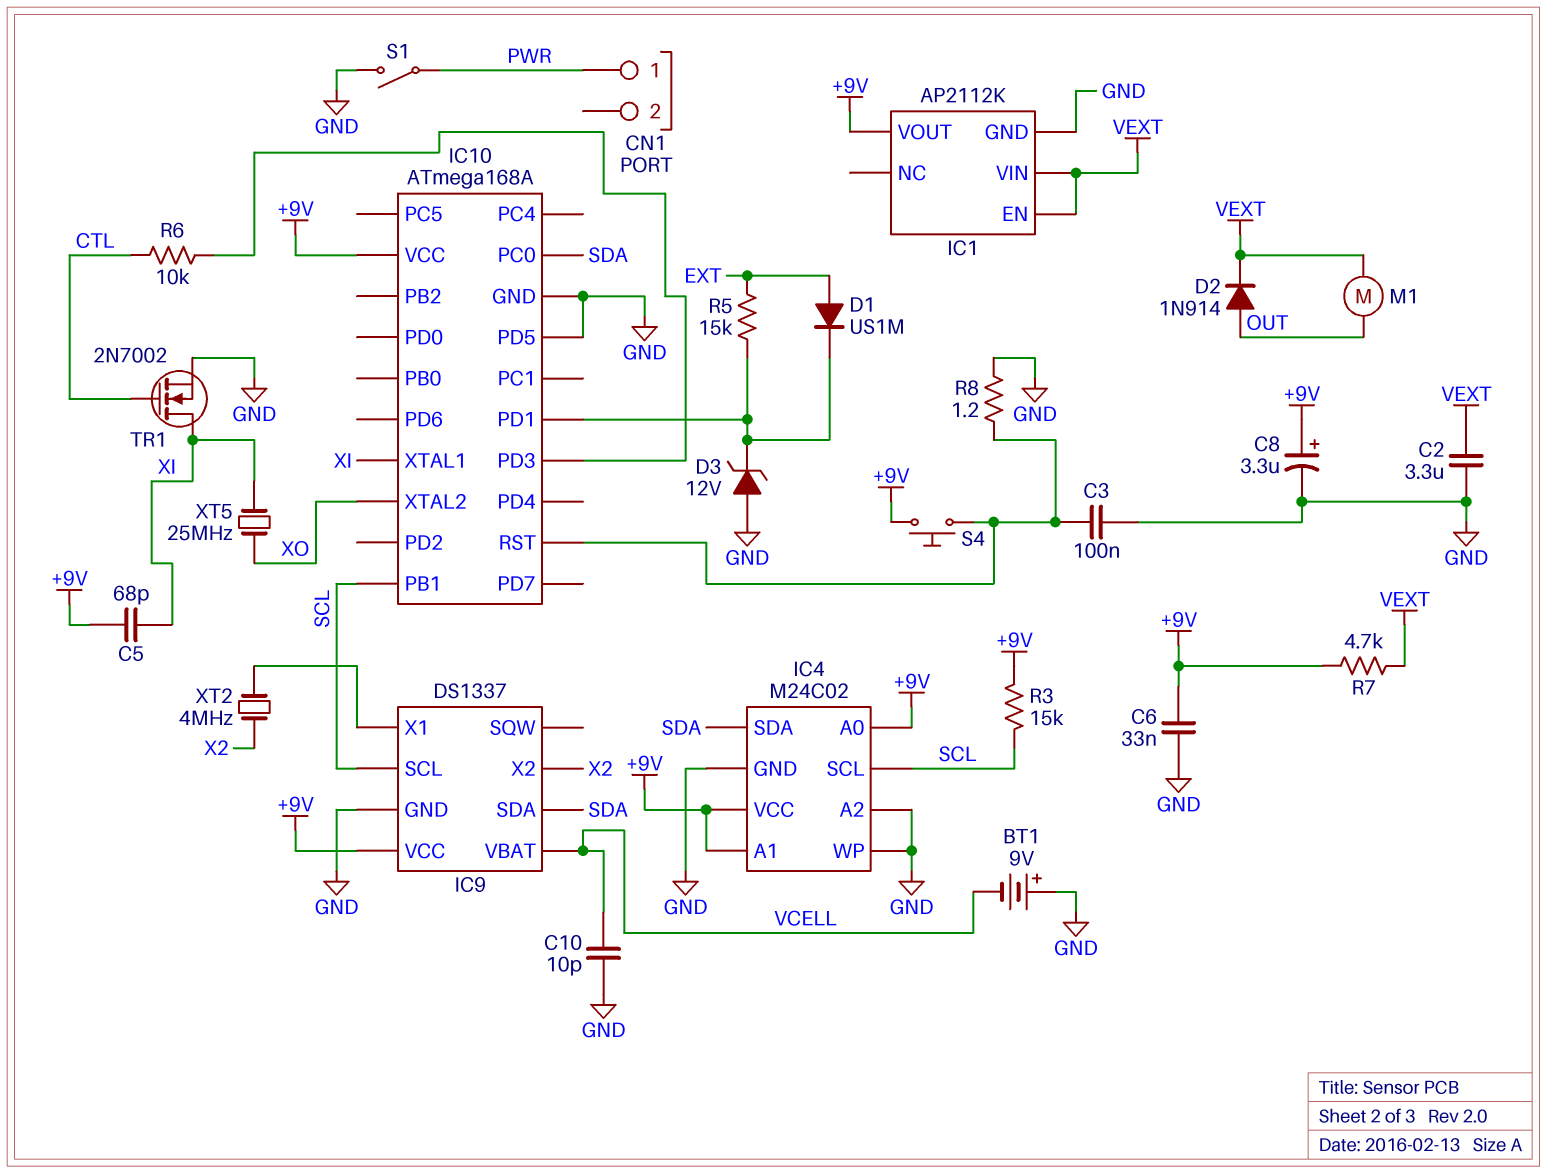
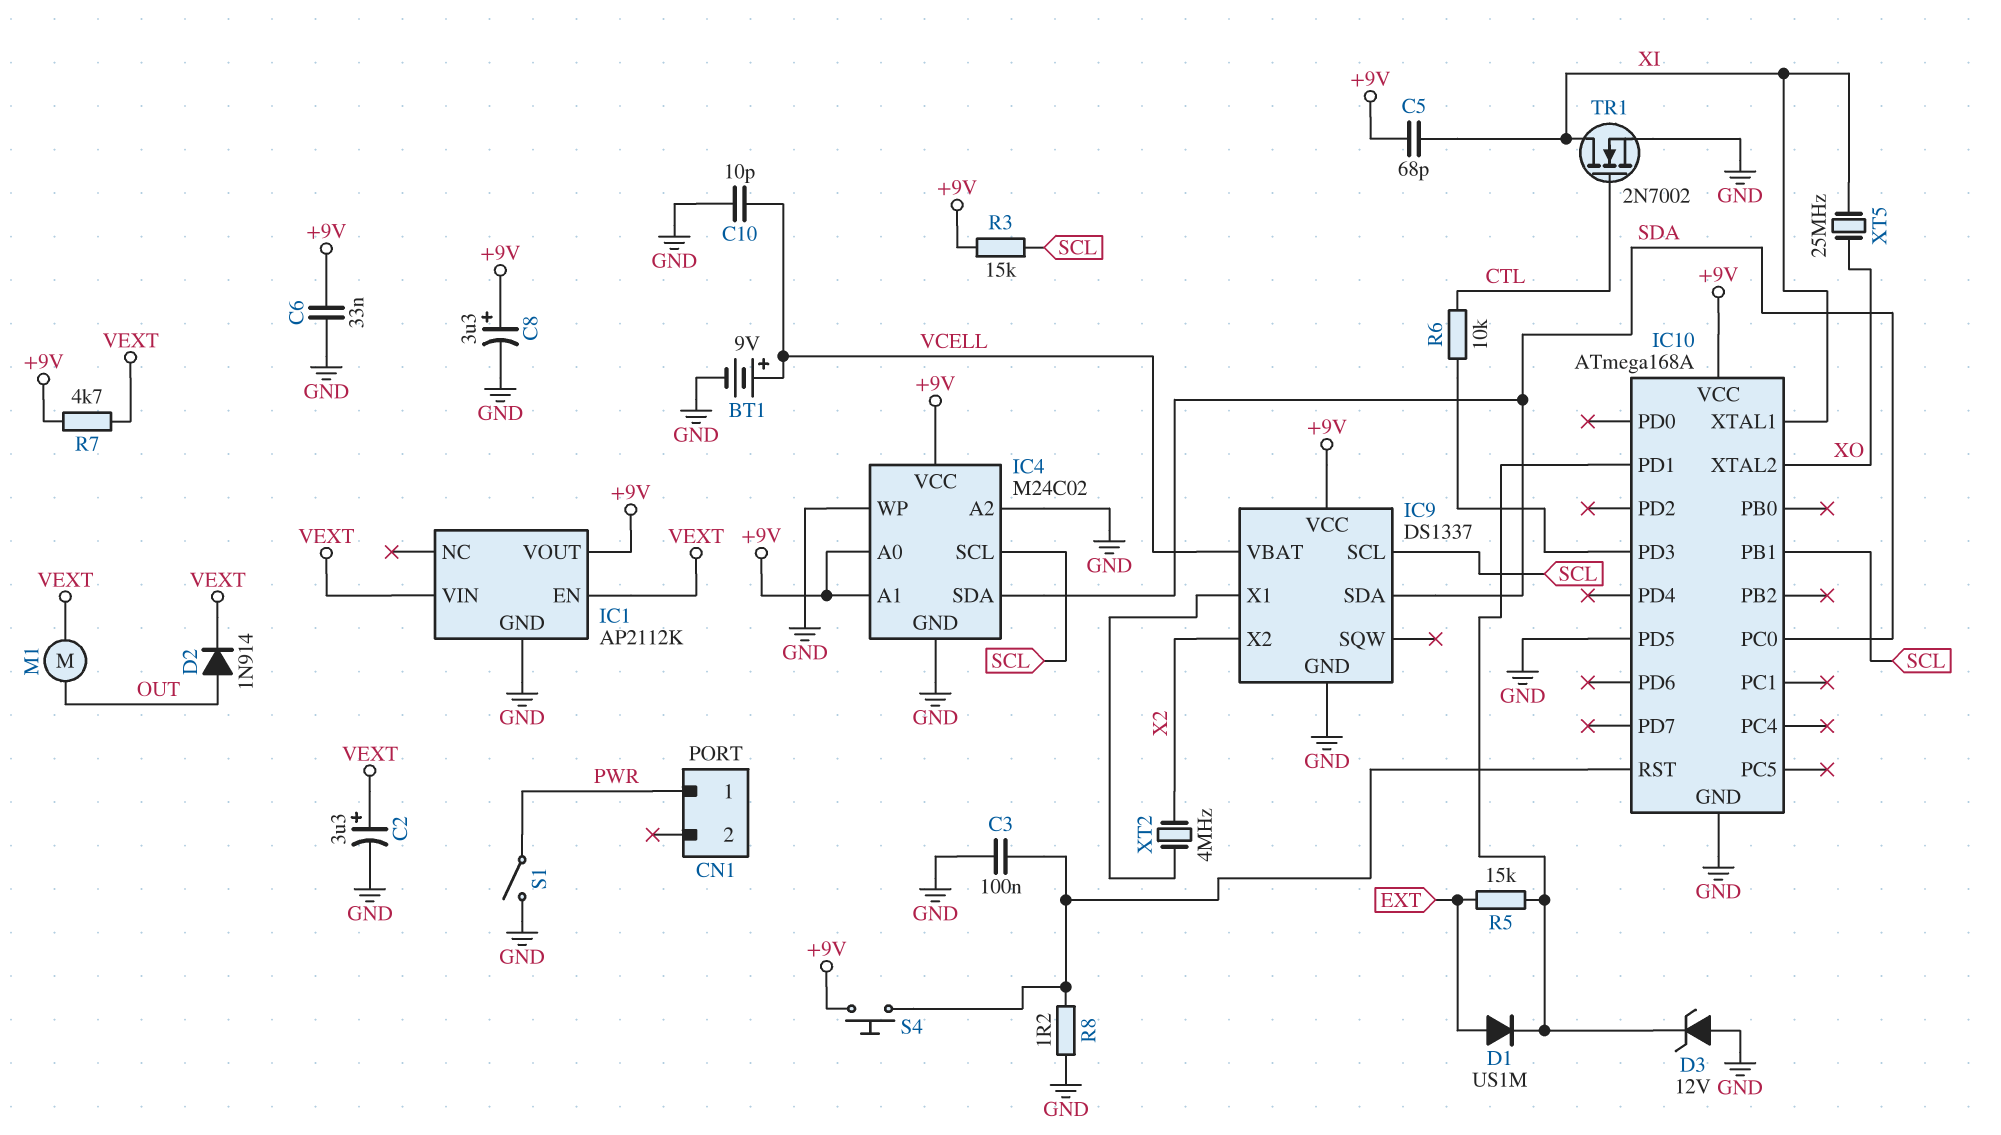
BT1: 9V (plus GND, minus VCELL) -> 9V (plus VCELL, minus GND)
C2: 3.3uF (GND, VEXT) -> 3.3uF (plus VEXT, minus GND)

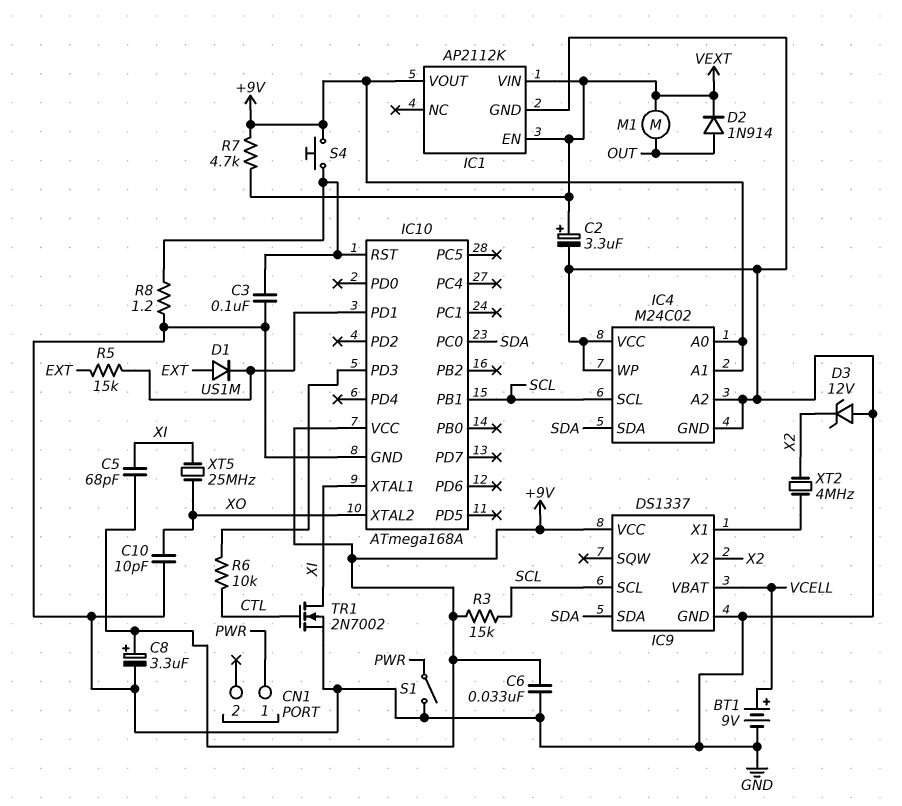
C10: 10pF (GND, VCELL) -> 10pF (GND, XO)
D3: zener 12V (A GND, K IC10/PD1) -> zener 12V (A GND, K X2)
IC4 pin VCC: +9V -> GND
IC10 pin PD5: GND -> none

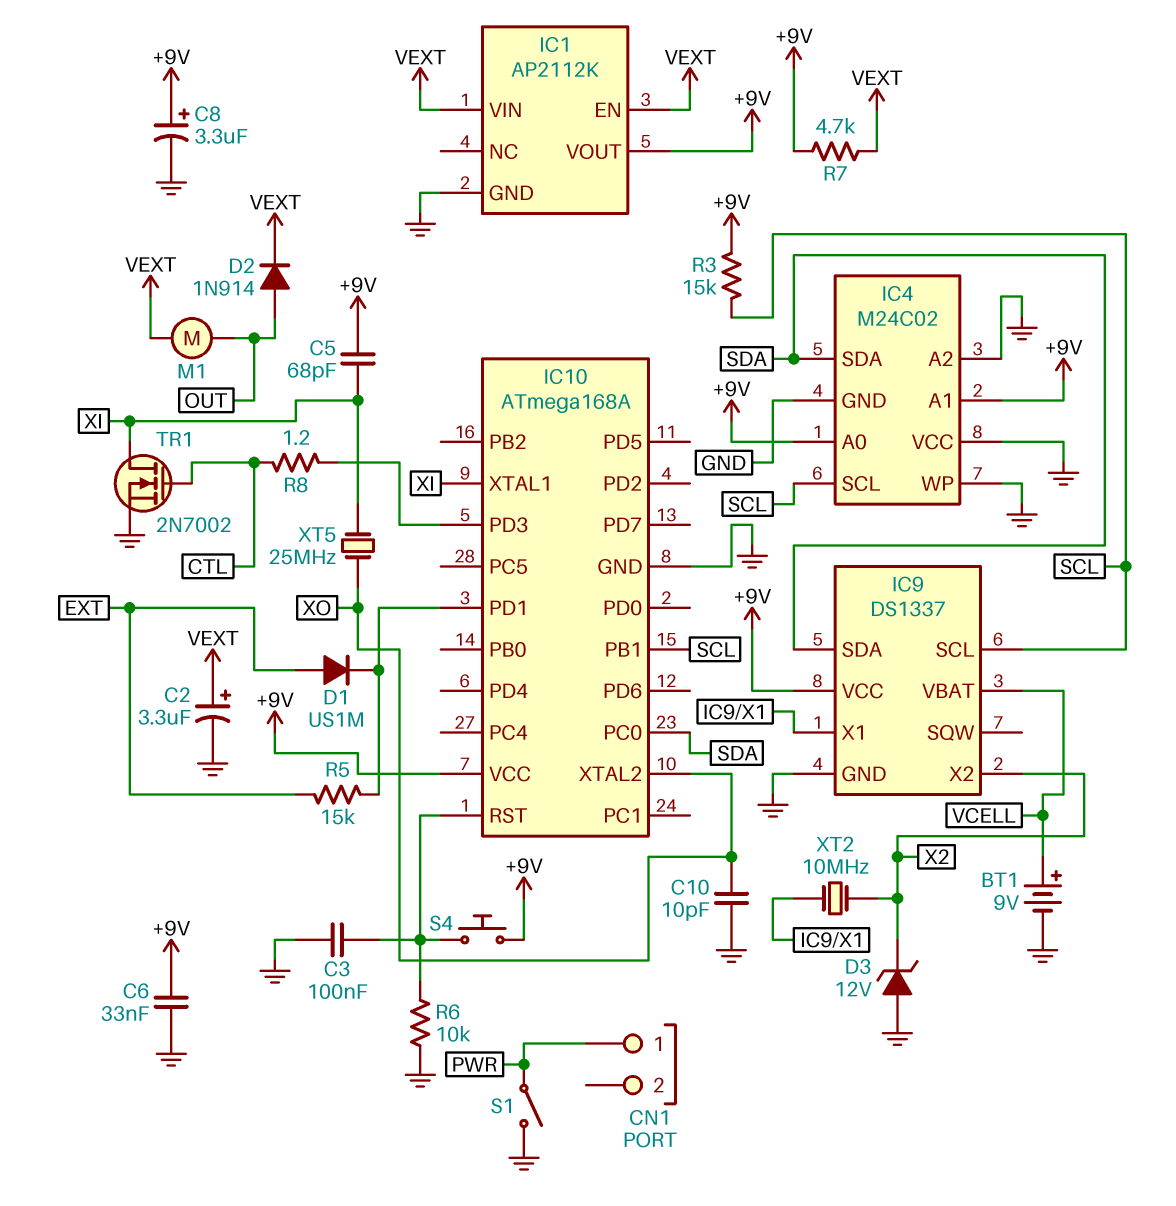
R6: 10k (CTL, IC10/PD3) -> 10k (GND, IC10/RST)
R8: 1.2 (GND, IC10/RST) -> 1.2 (CTL, IC10/PD3)
XT2: 4MHz (IC9/X1, X2) -> 10MHz (IC9/X1, X2)

